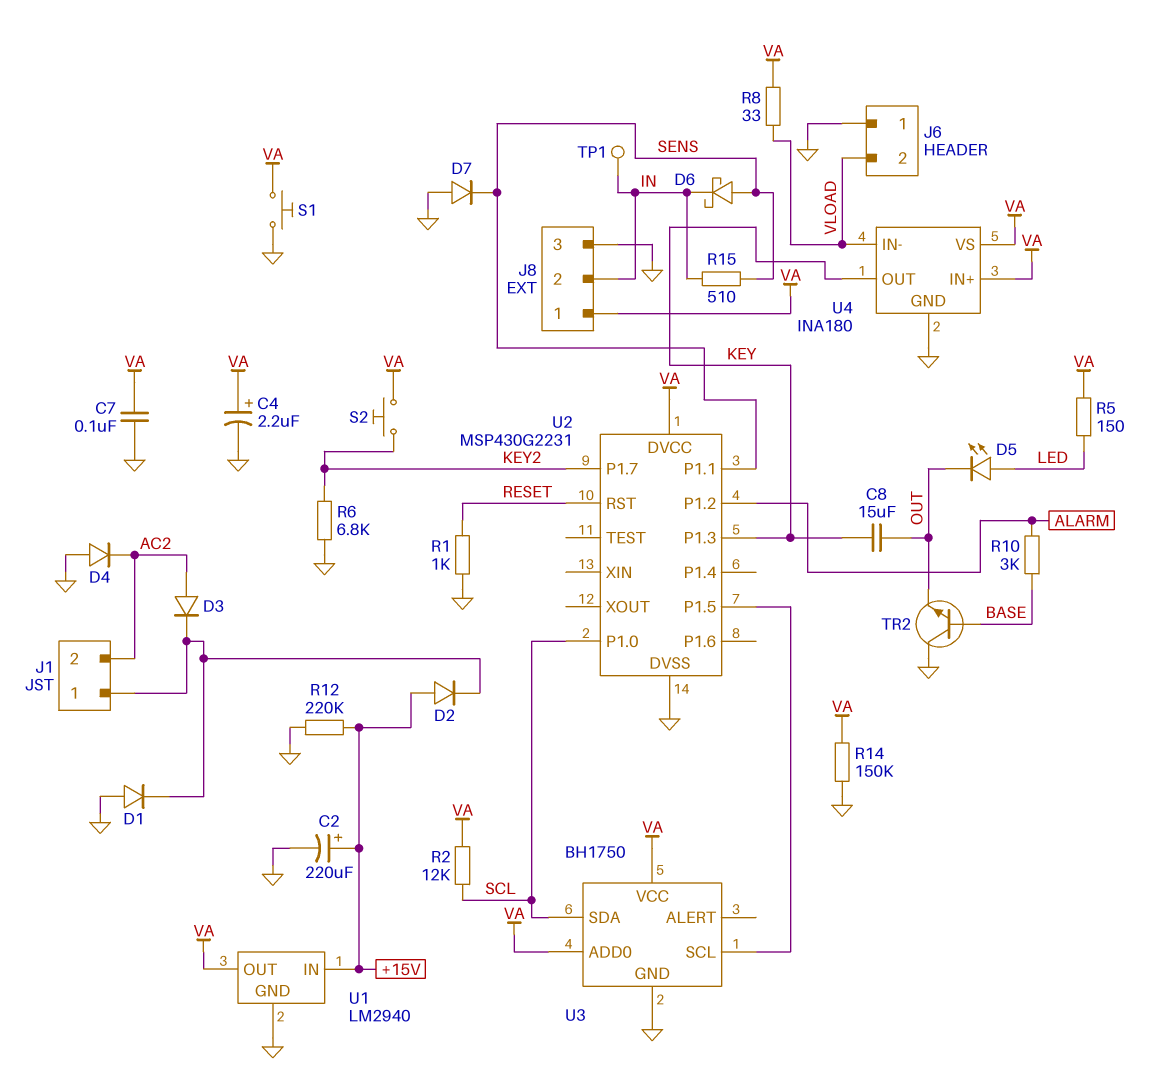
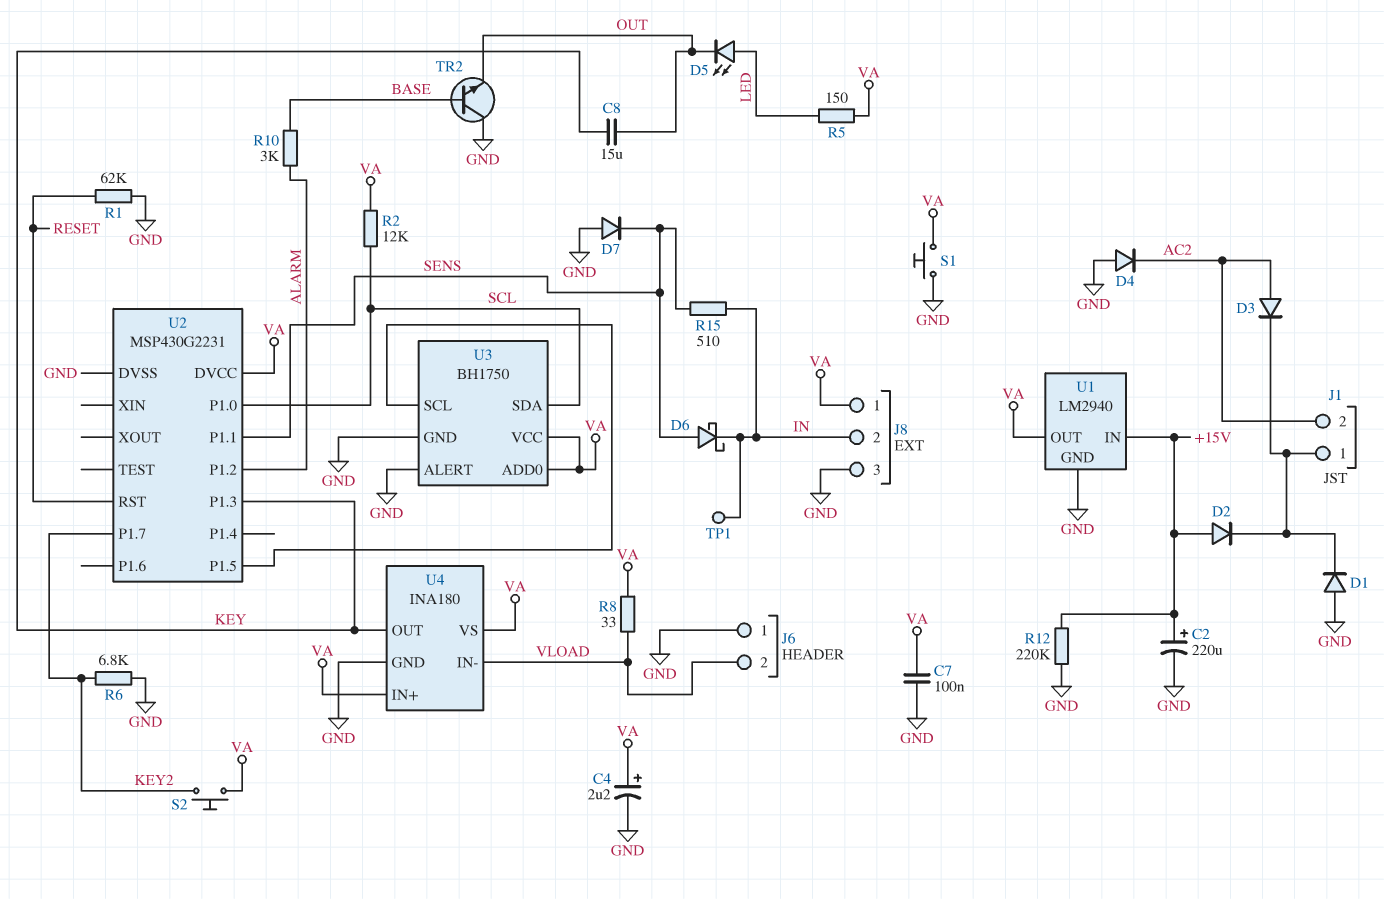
R1: 1k (GND, RESET) -> 62k (GND, RESET)
R14: 150k (GND, VA) -> none
U3 pin ALERT: none -> GND

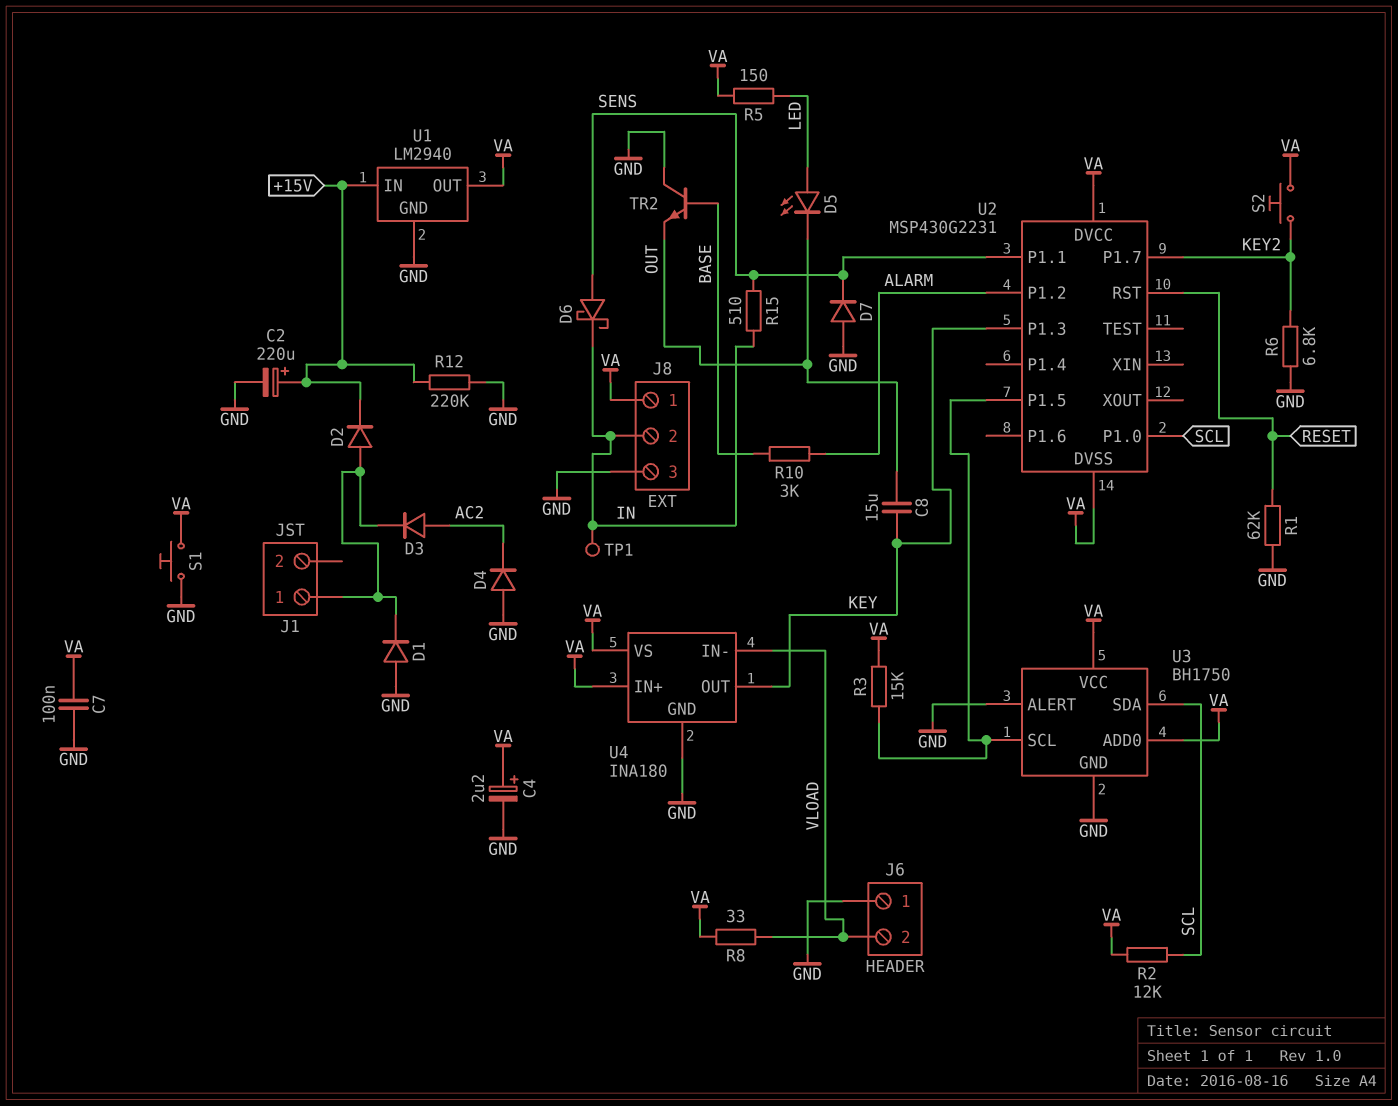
D2: diode (A +15V, K J1/1) -> diode (A J1/1, K +15V)
J1 pin 2: AC2 -> none
R3: none -> 15k (U2/P1.5, VA)
U2 pin DVSS: GND -> VA

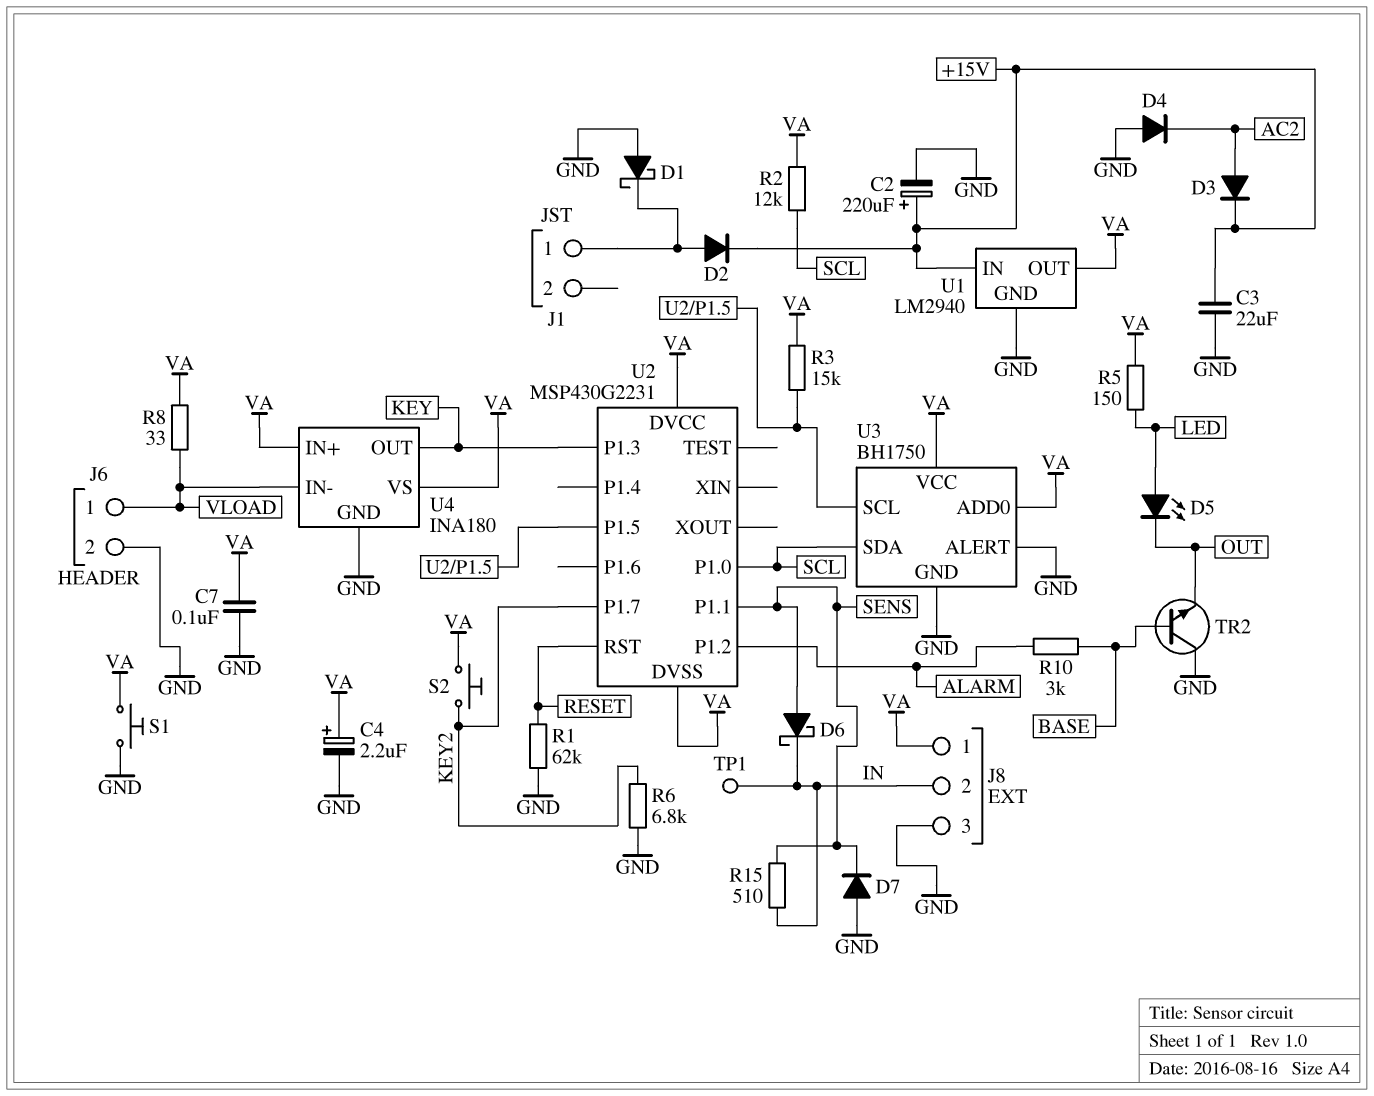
C3: none -> 22uF (+15V, GND)
C8: 15uF (KEY, OUT) -> none
D1: diode (A GND, K J1/1) -> schottky (A GND, K J1/1)
D3: diode (A AC2, K J1/1) -> diode (A AC2, K +15V)
J6 pin 1: GND -> VLOAD
J6 pin 2: VLOAD -> GND
R12: 220k (+15V, GND) -> none

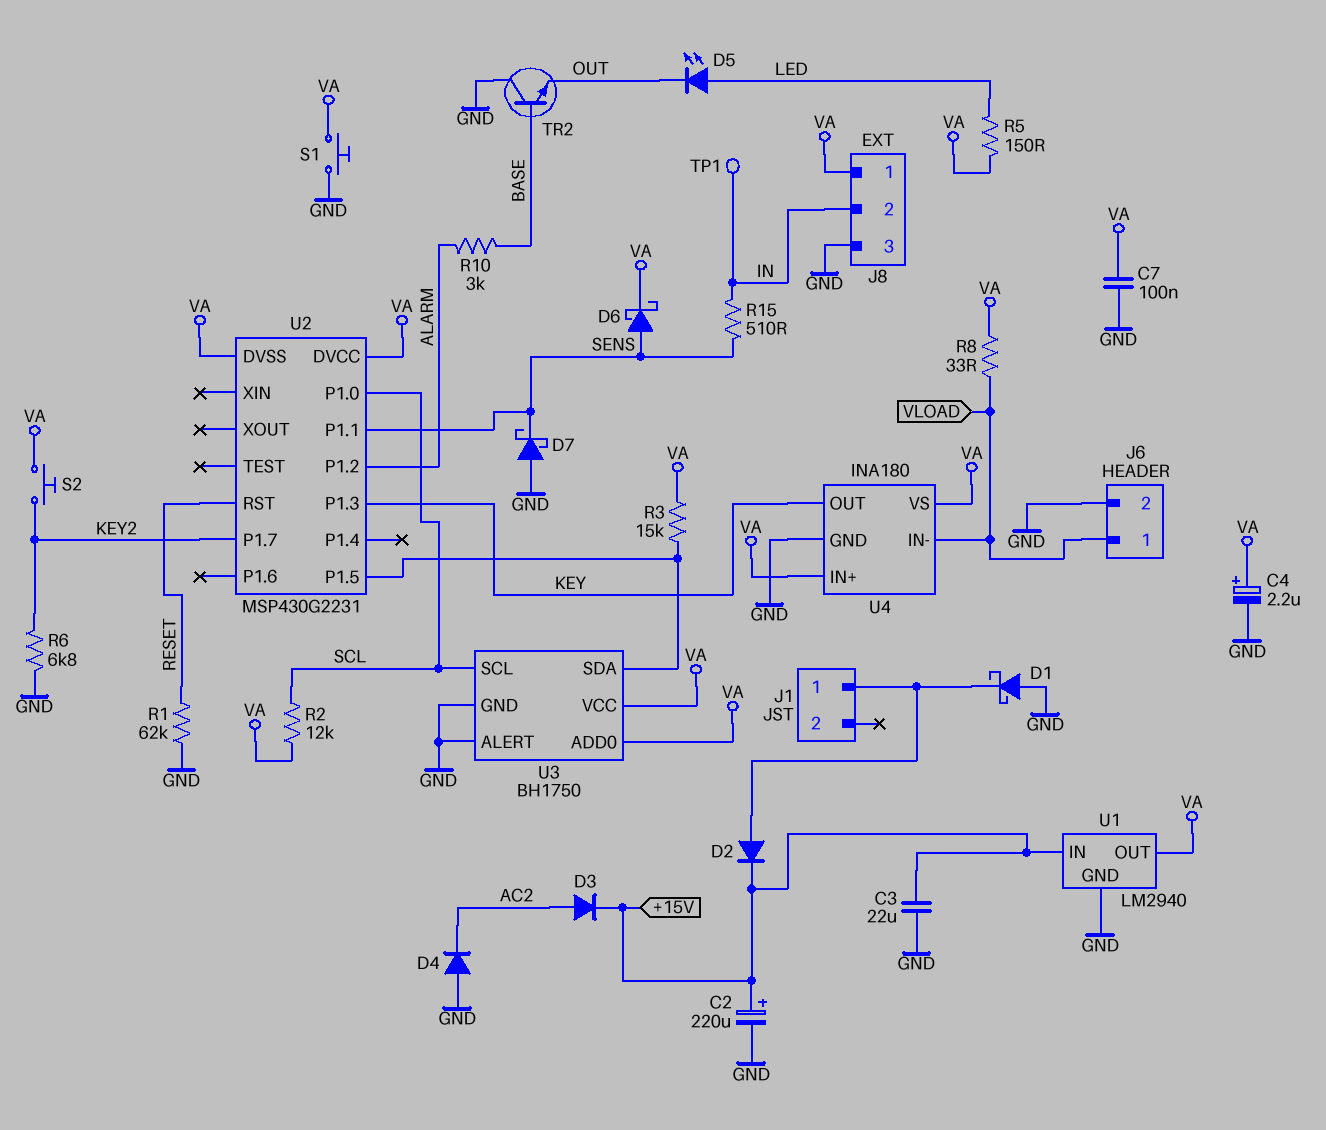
D6: schottky (A SENS, K IN) -> schottky (A SENS, K VA)
D7: diode (A GND, K SENS) -> schottky (A GND, K SENS)
U3 pin SCL: U2/P1.5 -> SCL
U3 pin SDA: SCL -> U2/P1.5

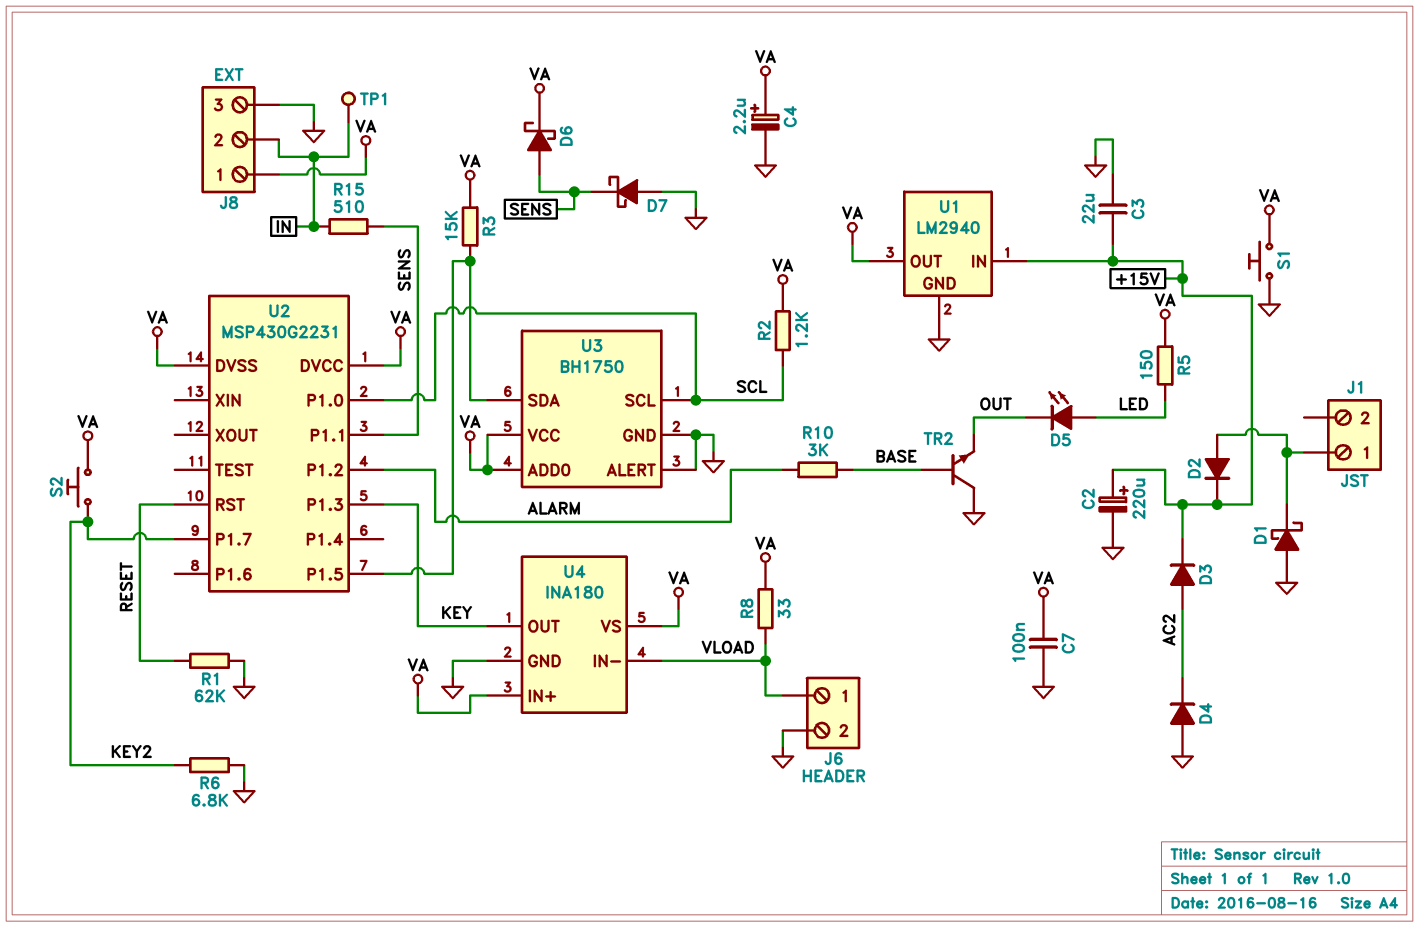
R2: 12k (SCL, VA) -> 1.2k (SCL, VA)

